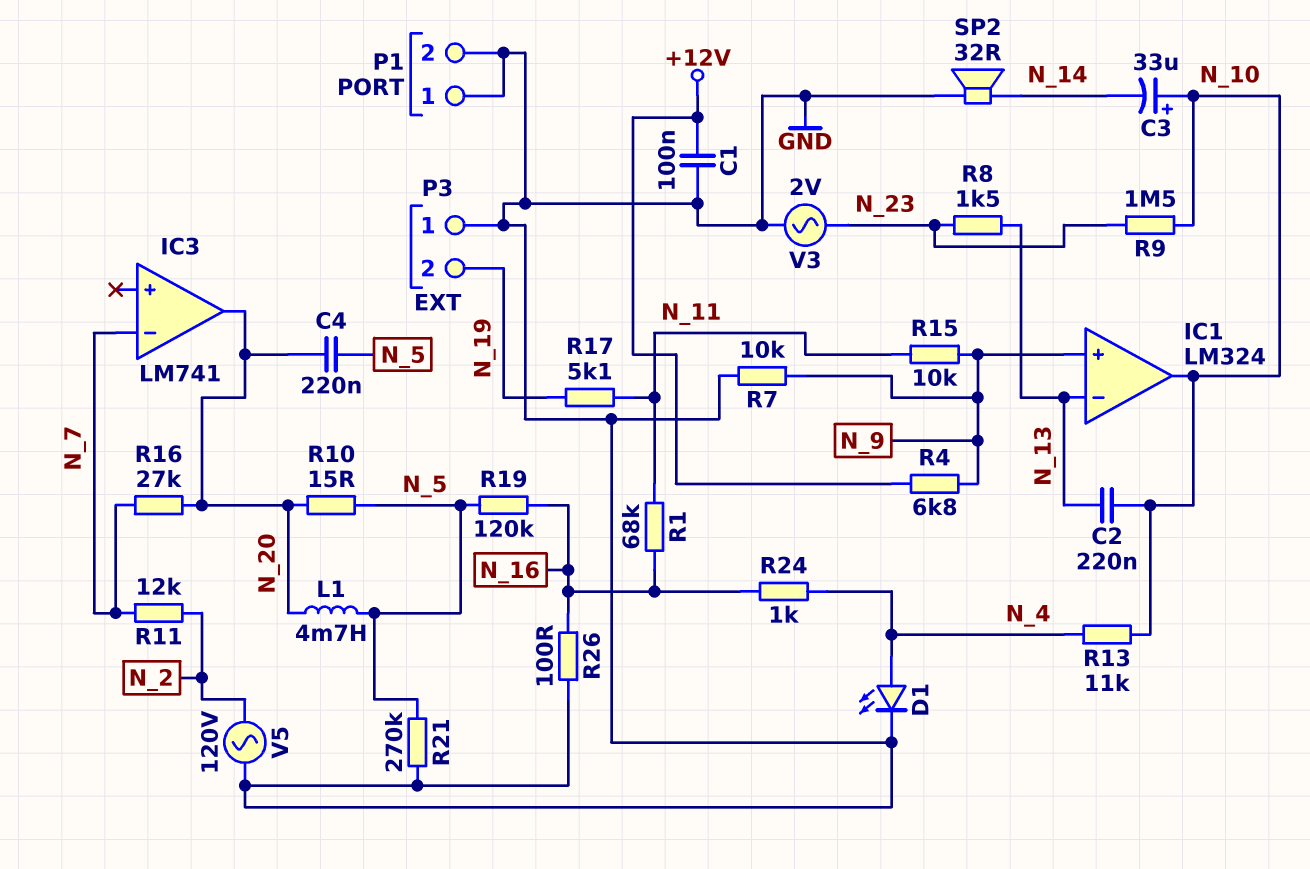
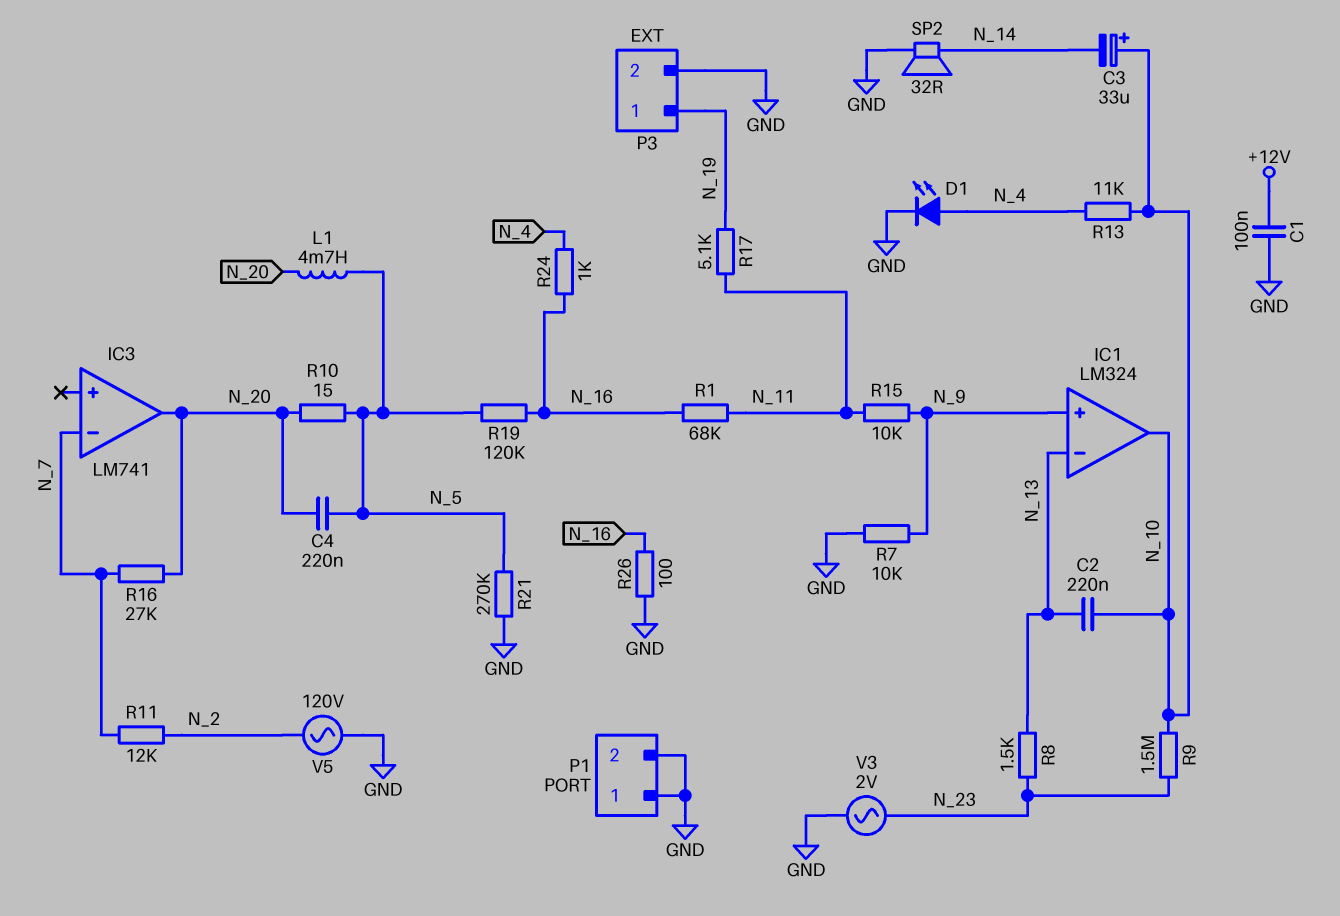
P3 pin 1: GND -> N_19
P3 pin 2: N_19 -> GND
R4: 6.8k (+12V, N_9) -> none

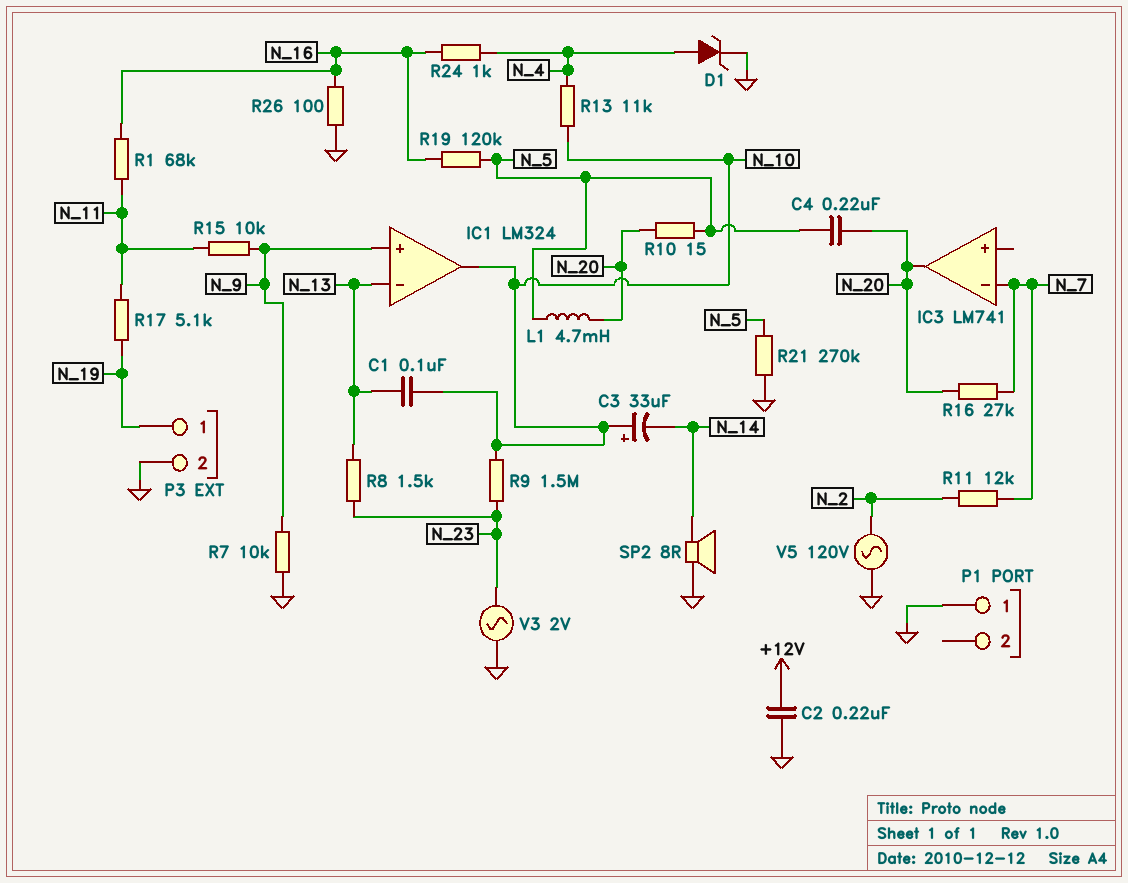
C1: 100nF (+12V, GND) -> 100nF (N_10, N_13)
C2: 220nF (N_10, N_13) -> 220nF (+12V, GND)
D1: LED (A N_4, K GND) -> zener (A N_4, K GND)
P1 pin 2: GND -> none
SP2: speaker 32R (GND, N_14) -> speaker 8R (GND, N_14)

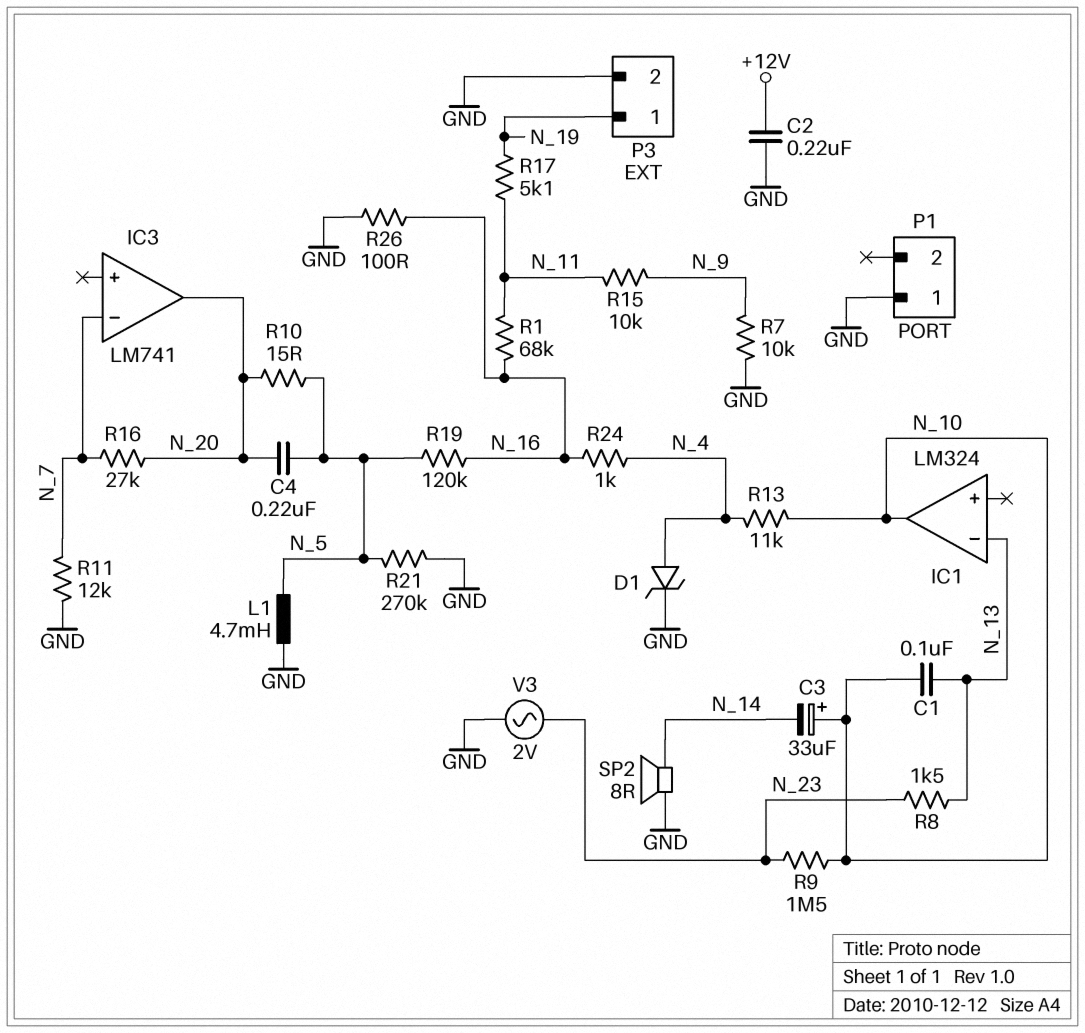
IC1 pin in+: N_9 -> none
L1: 4.7mH (N_5, N_20) -> 4.7mH (GND, N_5)
R11: 12k (N_2, N_7) -> 12k (GND, N_7)
V5: AC 120V (GND, N_2) -> none

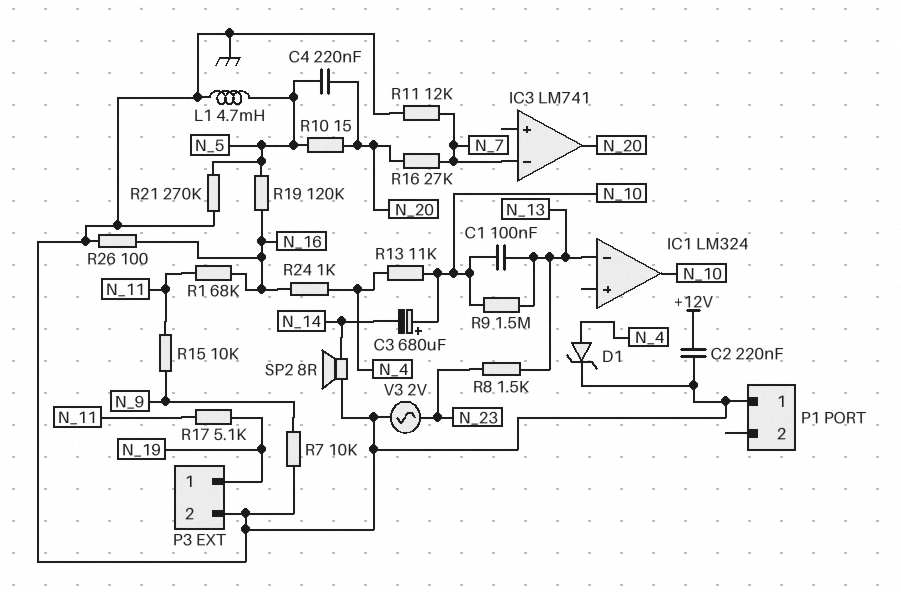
C3: 33uF (plus N_10, minus N_14) -> 680uF (plus N_10, minus N_14)
R9: 1.5M (N_10, N_23) -> 1.5M (N_10, N_13)

